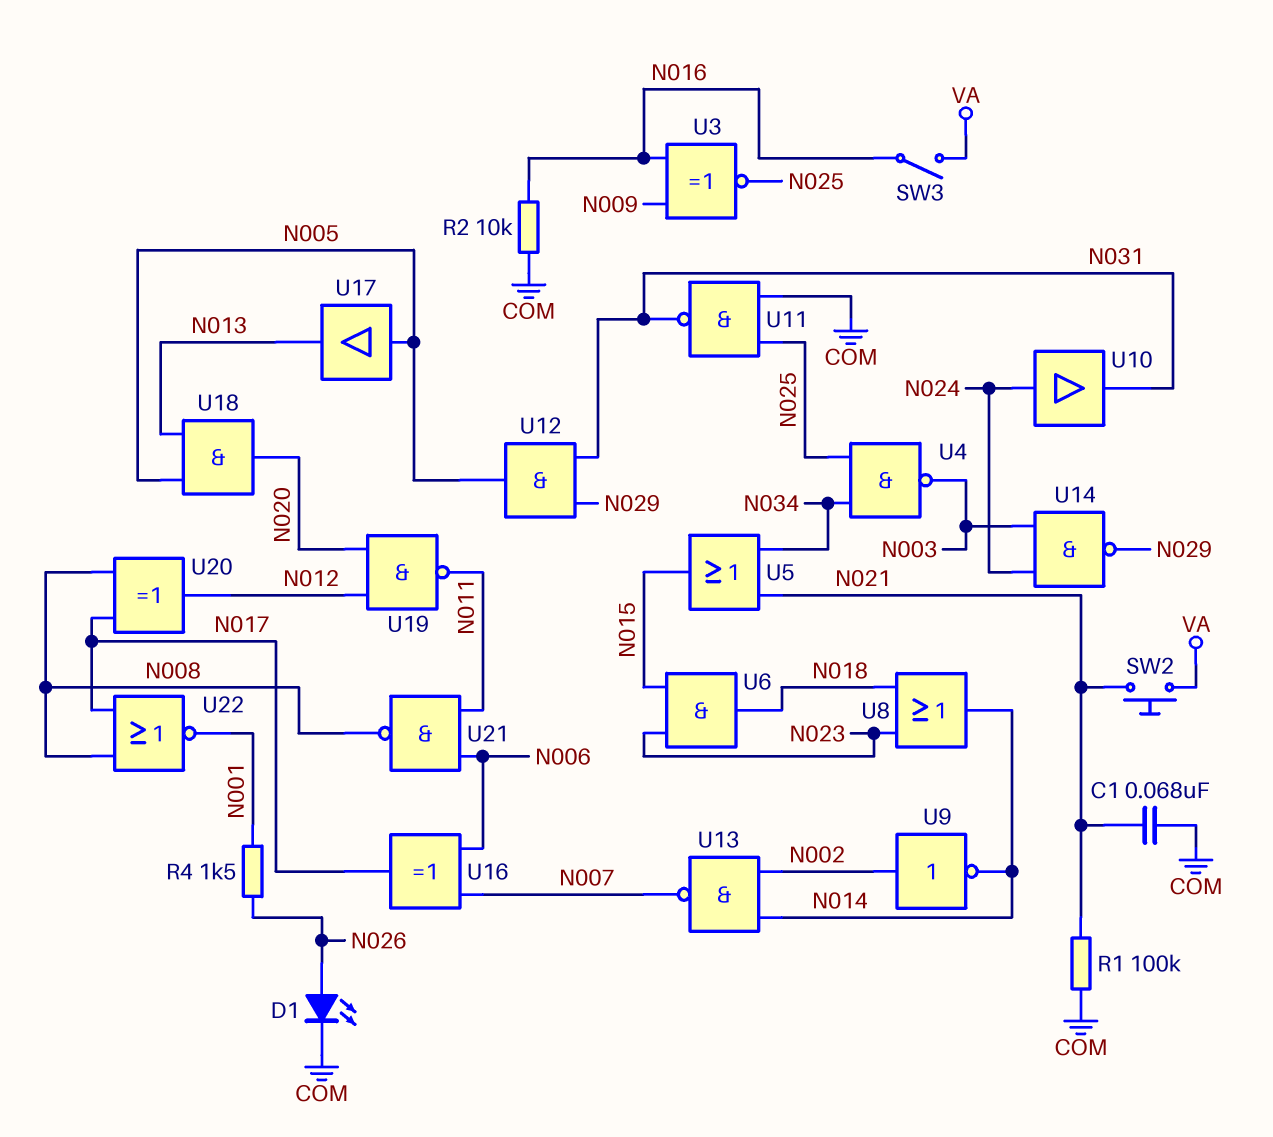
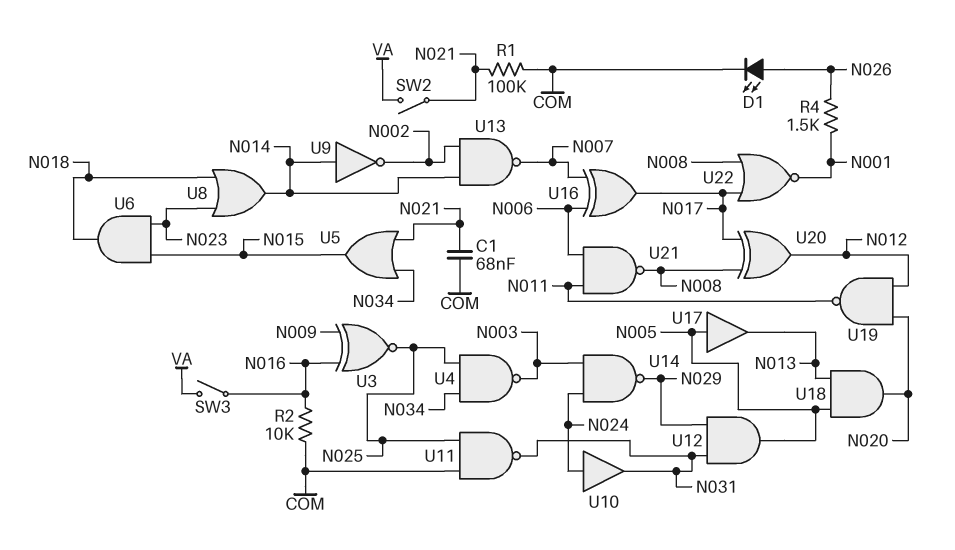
SW2: button (N021, VA) -> switch (N021, VA)
U9: NOT (in N002, out N014) -> NOT (in N014, out N002)

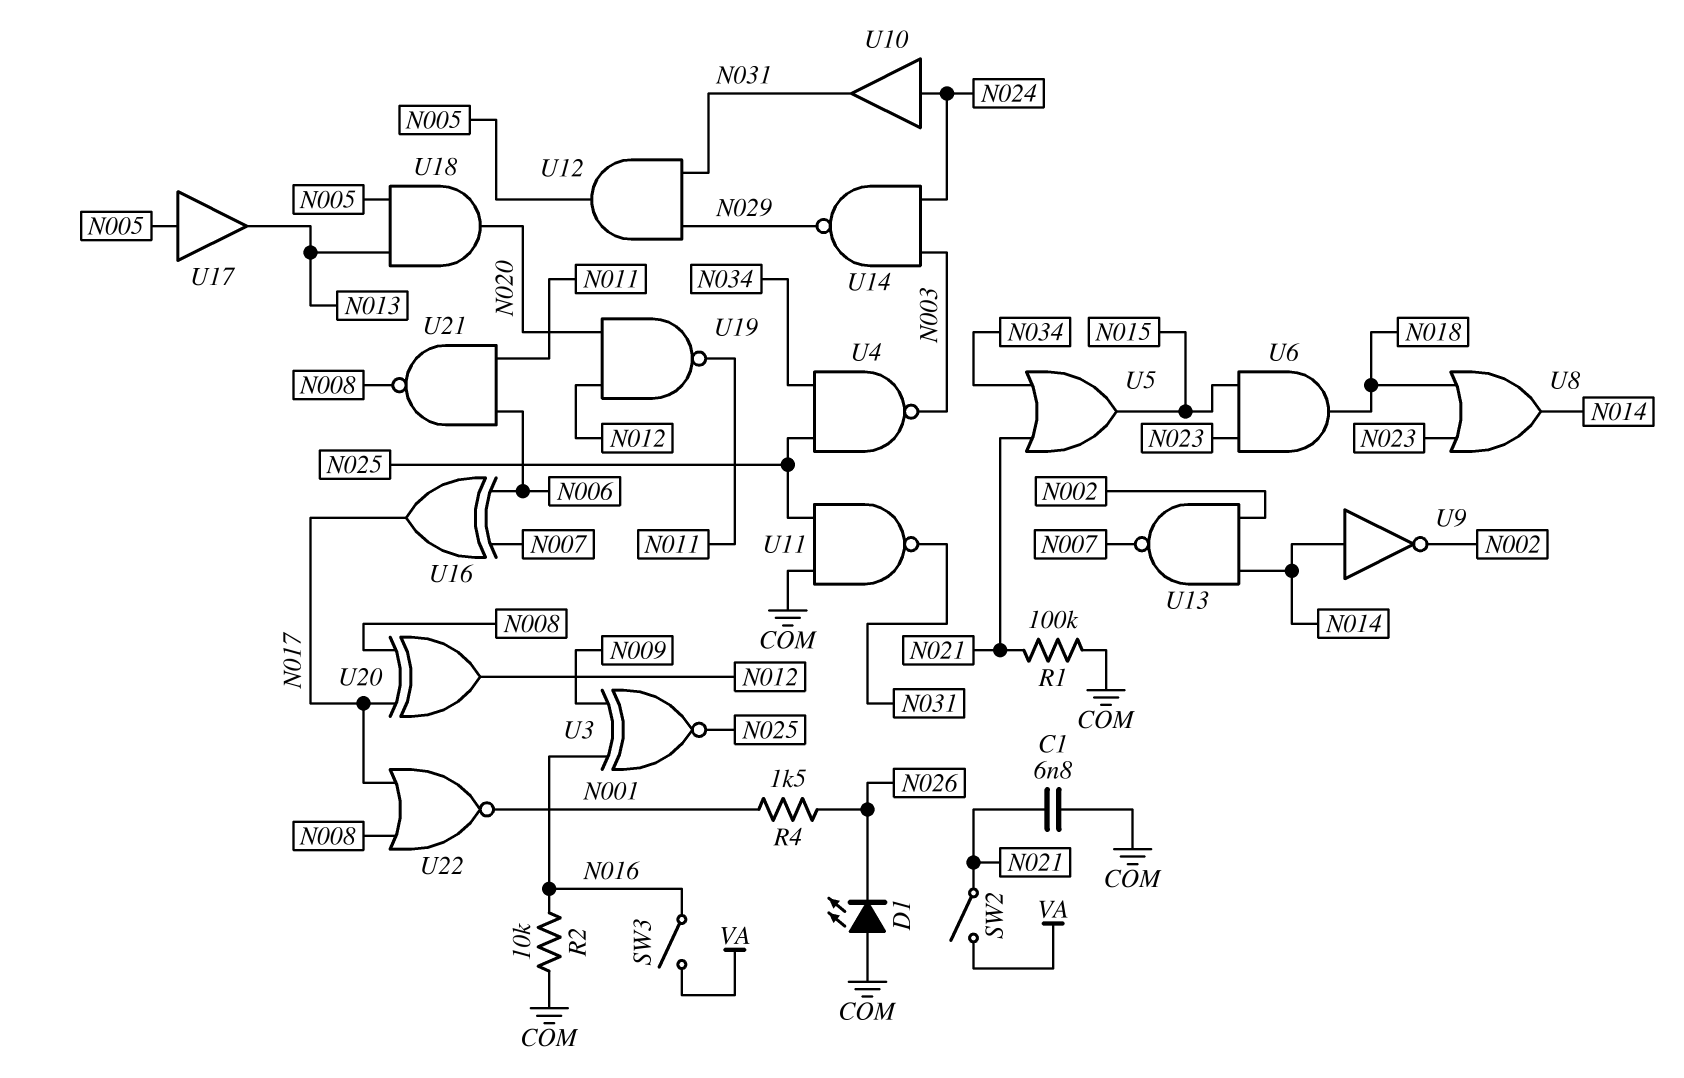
C1: 68nF (COM, N021) -> 6.8nF (COM, N021)
D1: LED (A N026, K COM) -> LED (A COM, K N026)

